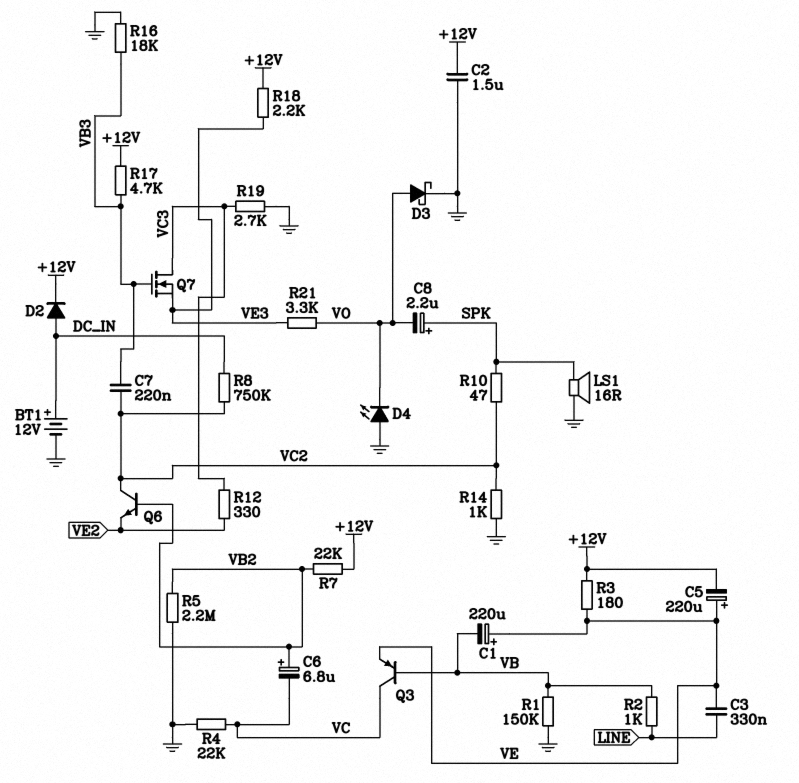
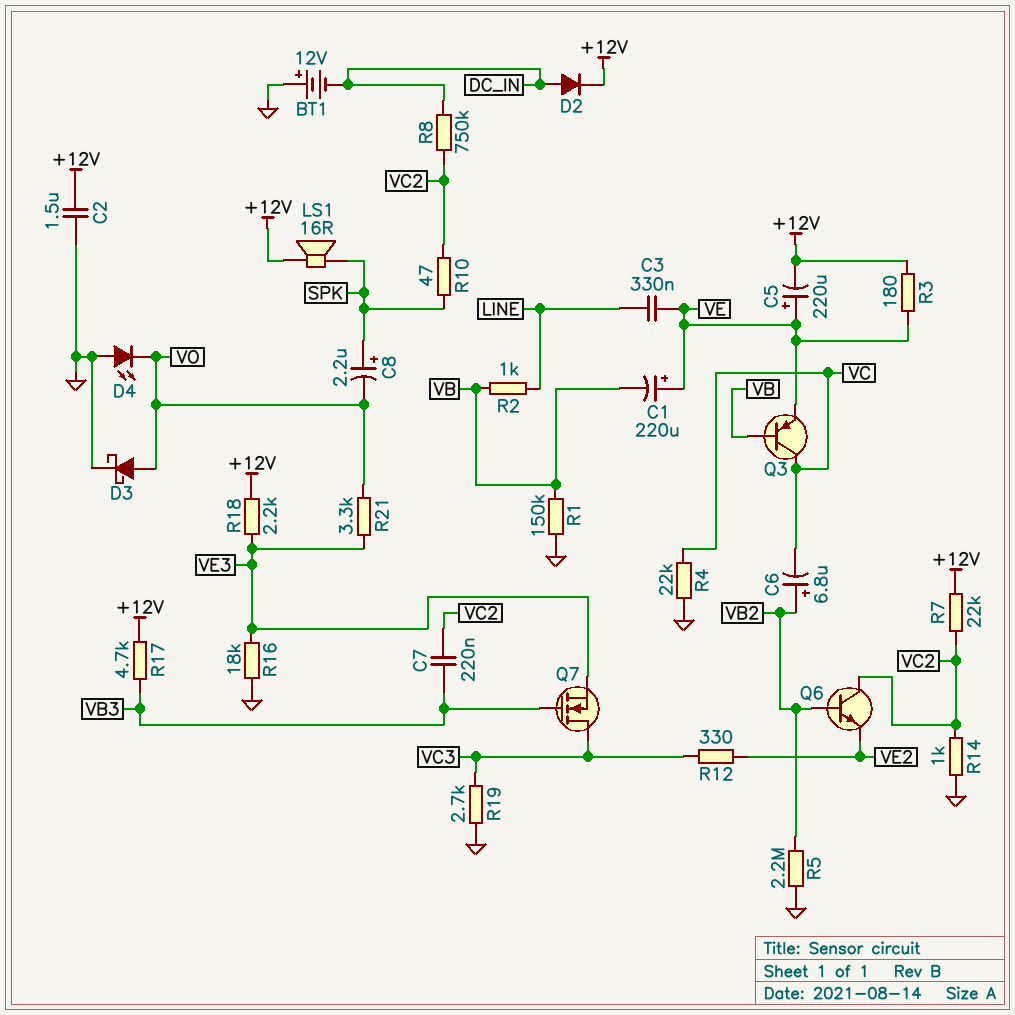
BT1: 12V (plus DC_IN, minus GND) -> 12V (plus GND, minus DC_IN)
LS1: speaker 16R (GND, SPK) -> speaker 16R (+12V, SPK)
R7: 22k (+12V, VB2) -> 22k (+12V, VC2)
R16: 18k (GND, VB3) -> 18k (GND, VE3)

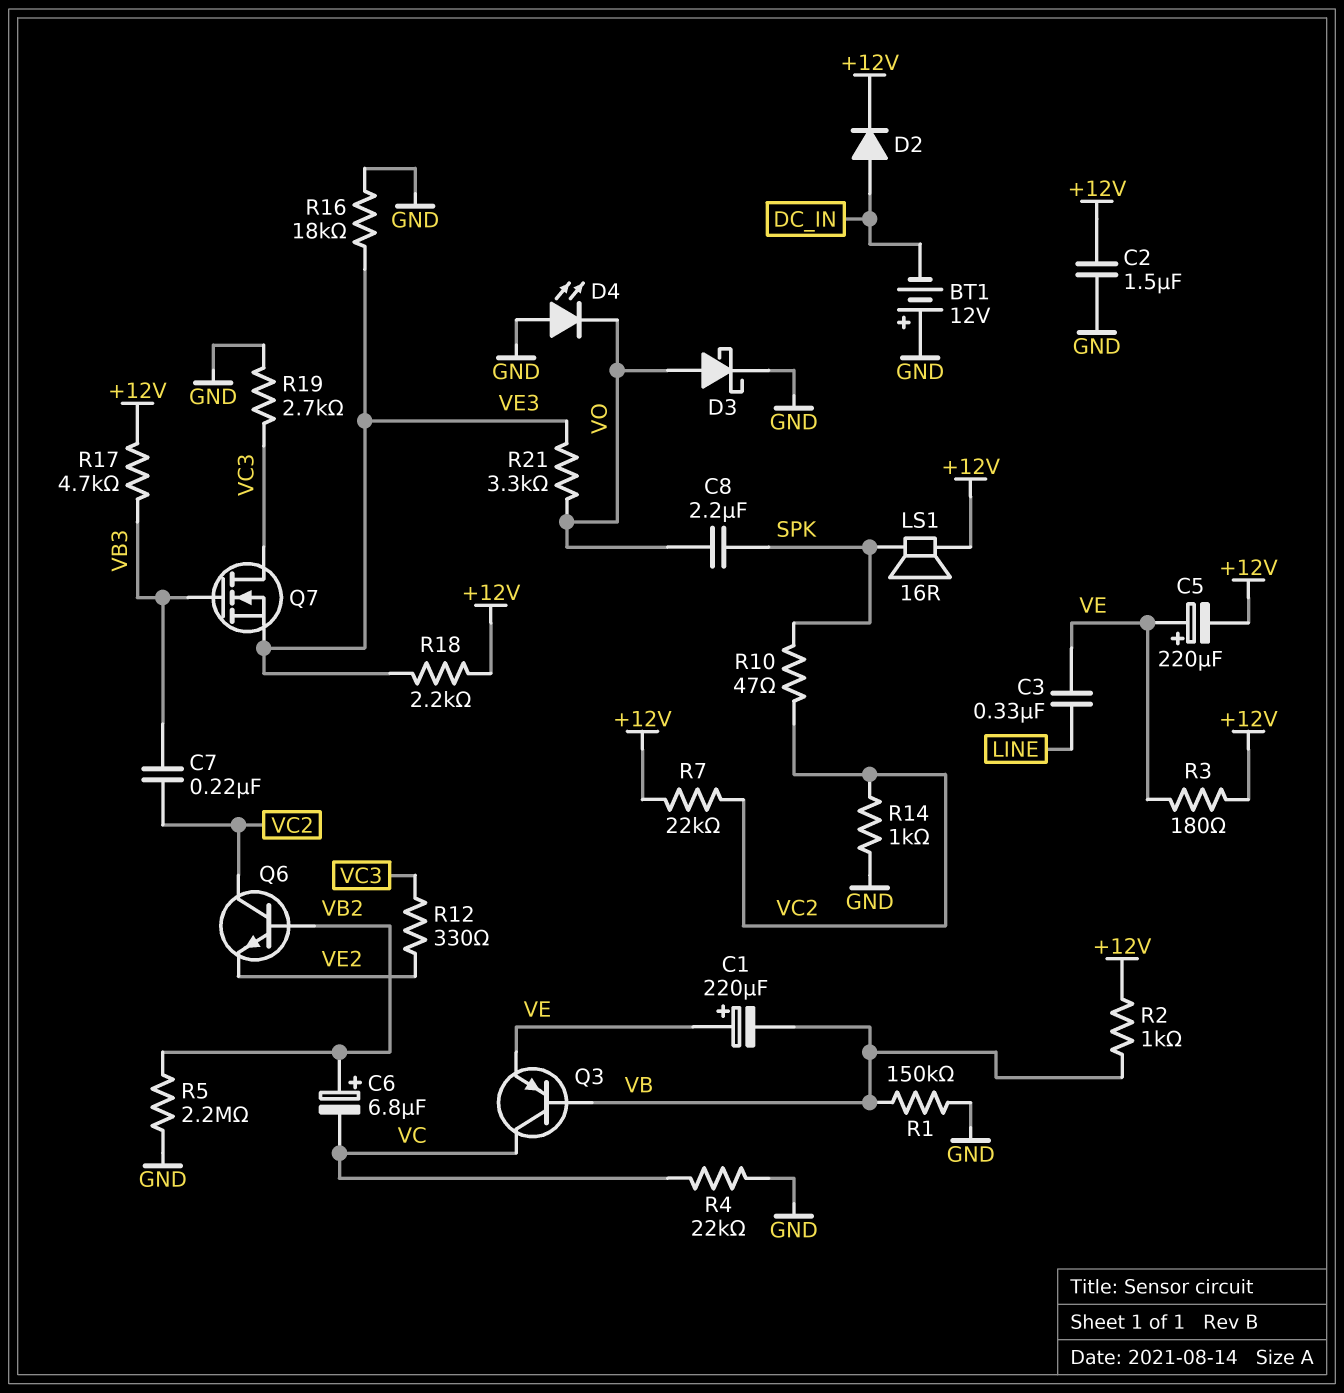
C8: 2.2uF (plus SPK, minus VO) -> 2.2uF (SPK, VO)
R2: 1k (LINE, VB) -> 1k (+12V, VB)
R8: 750k (DC_IN, VC2) -> none

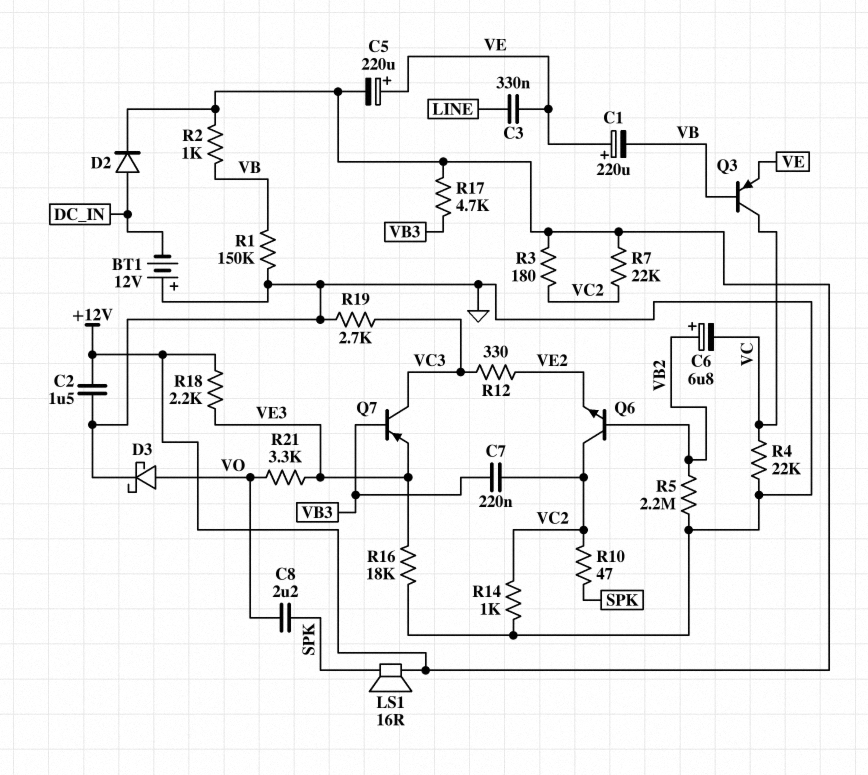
D4: LED (A GND, K VO) -> none
Q7: NMOS (G VB3, D VC3, S VE3) -> PNP (B VB3, C VC3, E VE3)
R3: 180 (+12V, VE) -> 180 (+12V, VC2)

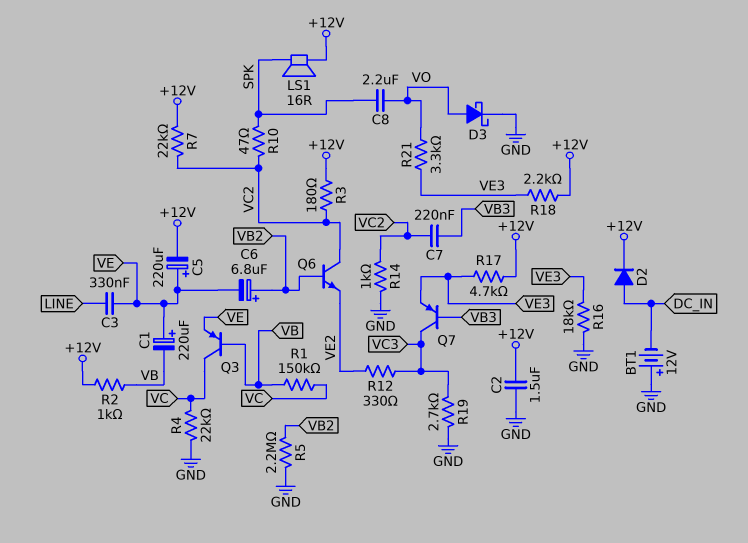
C6: 6.8uF (plus VB2, minus VC) -> 6.8uF (plus VB2, minus VE)
R1: 150k (GND, VB) -> 150k (VB, VC)
R17: 4.7k (+12V, VB3) -> 4.7k (+12V, VE3)

